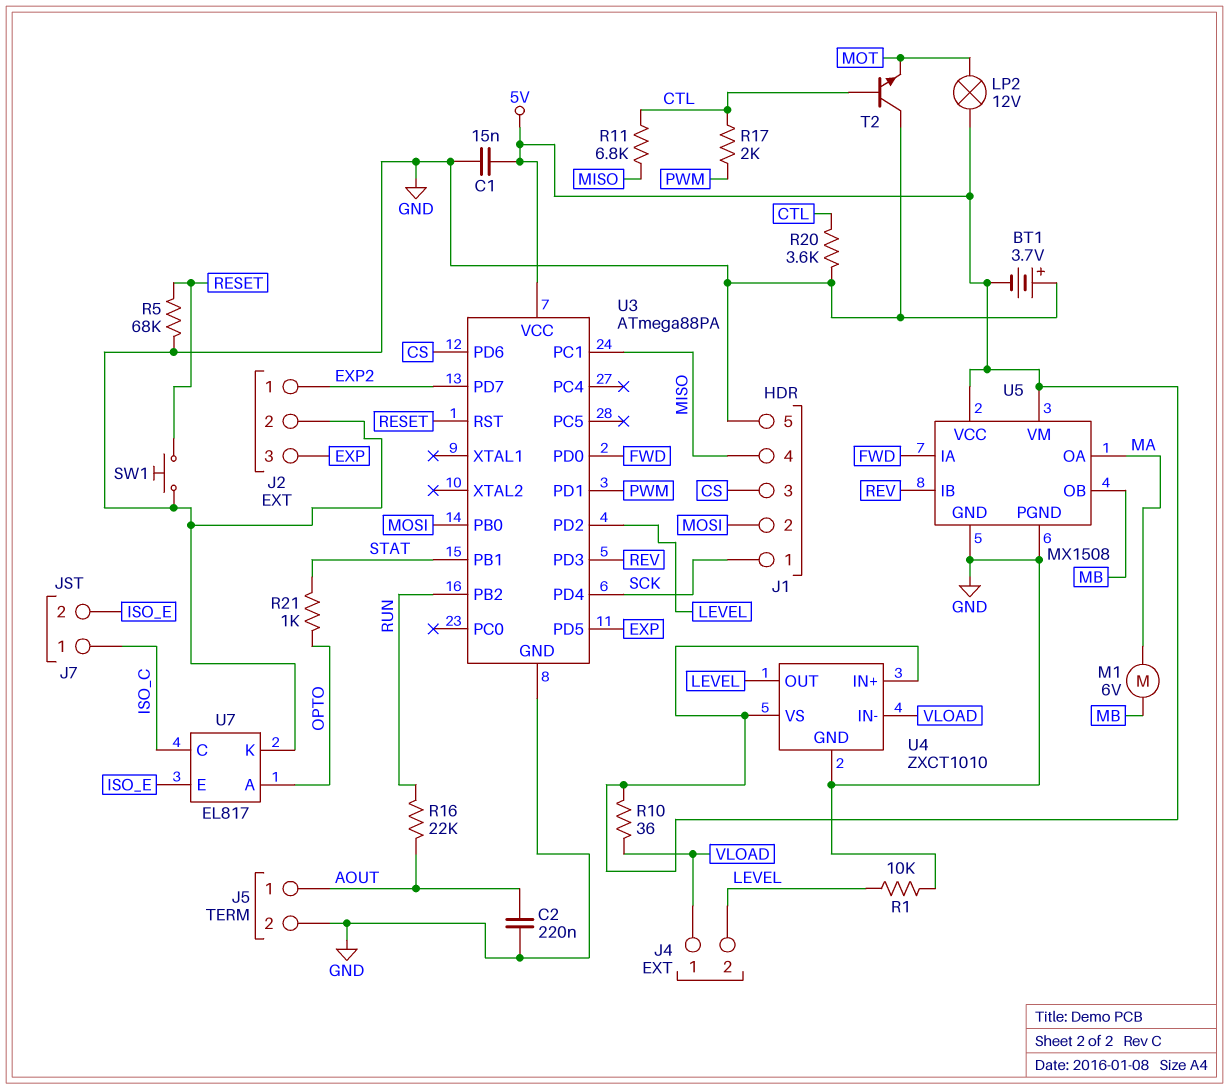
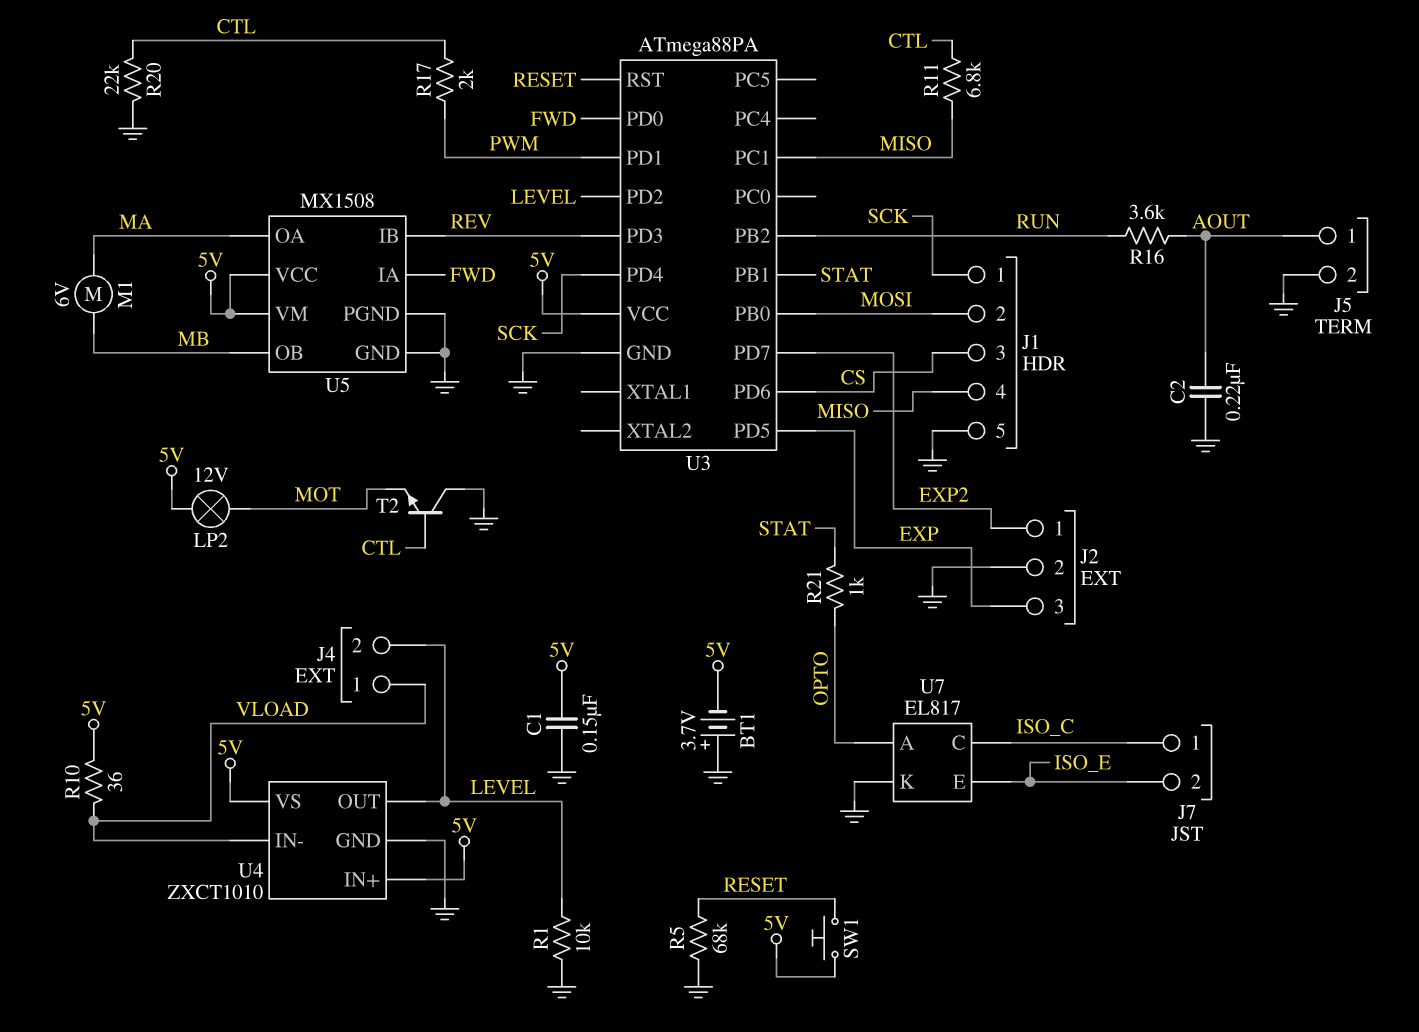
C1: 15nF (5V, GND) -> 150nF (5V, GND)
R16: 22k (AOUT, RUN) -> 3.6k (AOUT, RUN)
R20: 3.6k (CTL, GND) -> 22k (CTL, GND)
SW1: button (GND, RESET) -> button (5V, RESET)

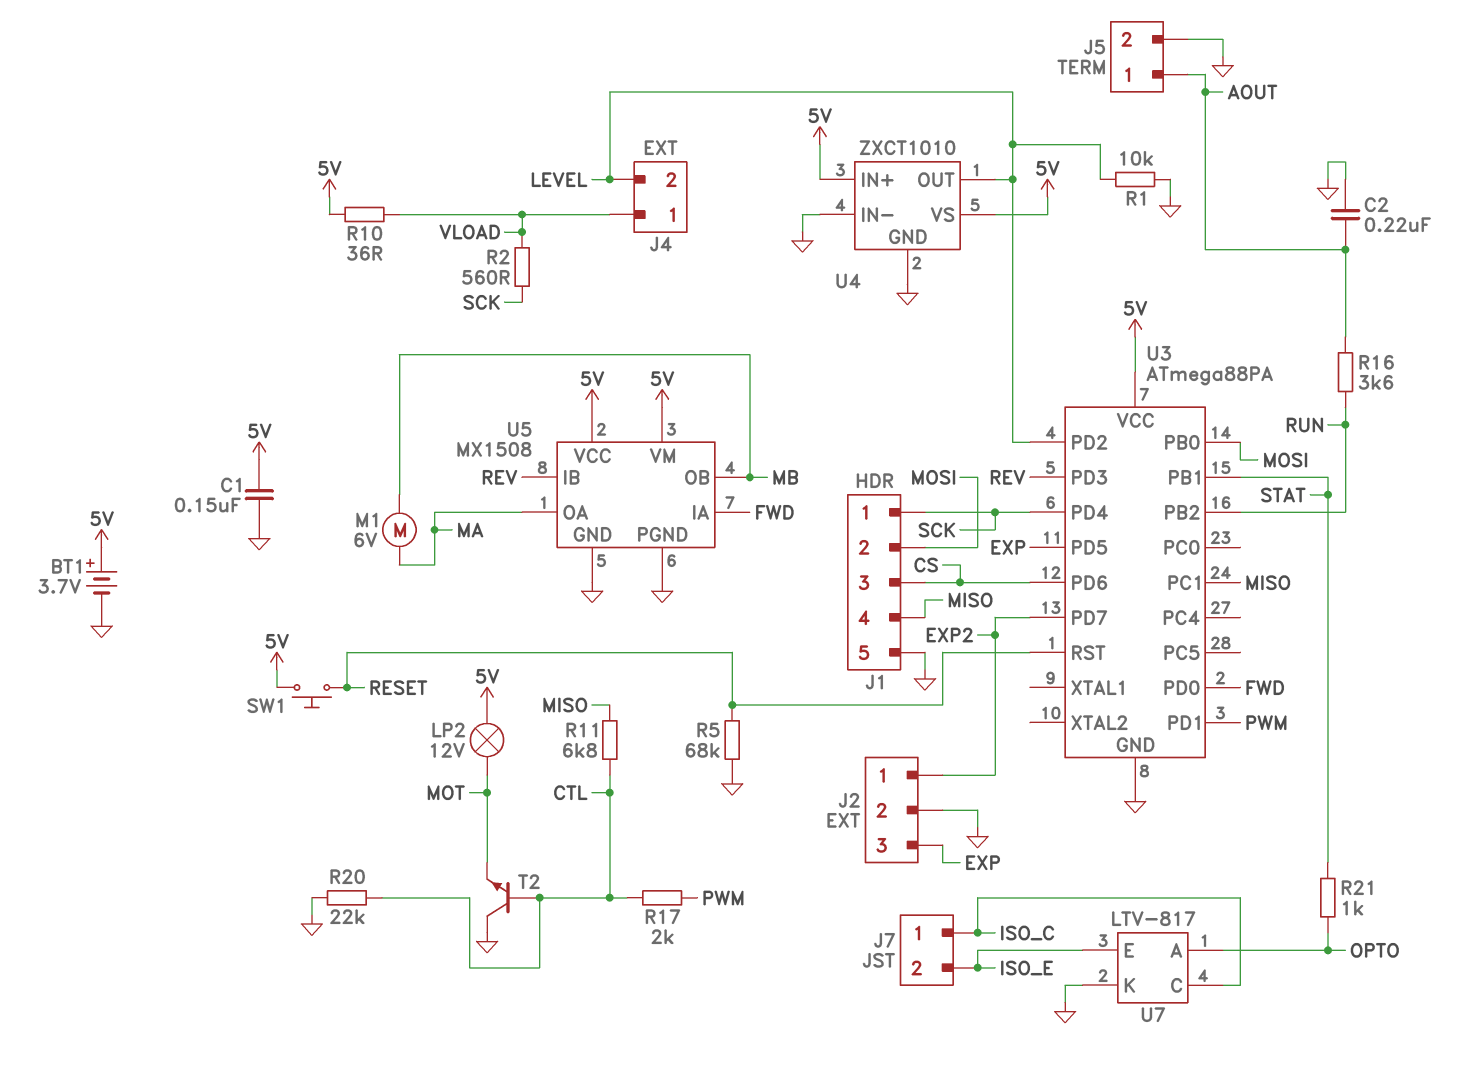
BT1: 3.7V (plus GND, minus 5V) -> 3.7V (plus 5V, minus GND)
R2: none -> 560 (SCK, VLOAD)
U4 pin IN-: VLOAD -> GND
U7: EL817 -> LTV-817

